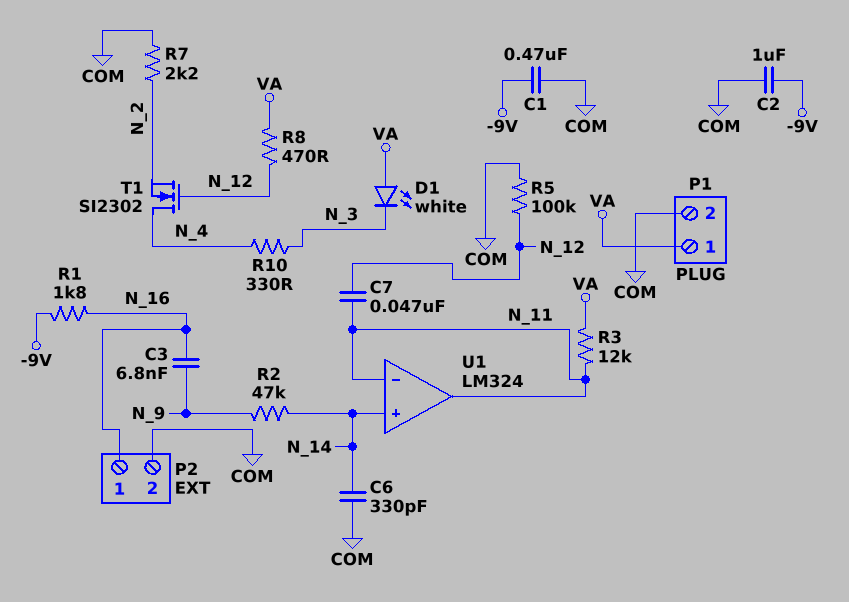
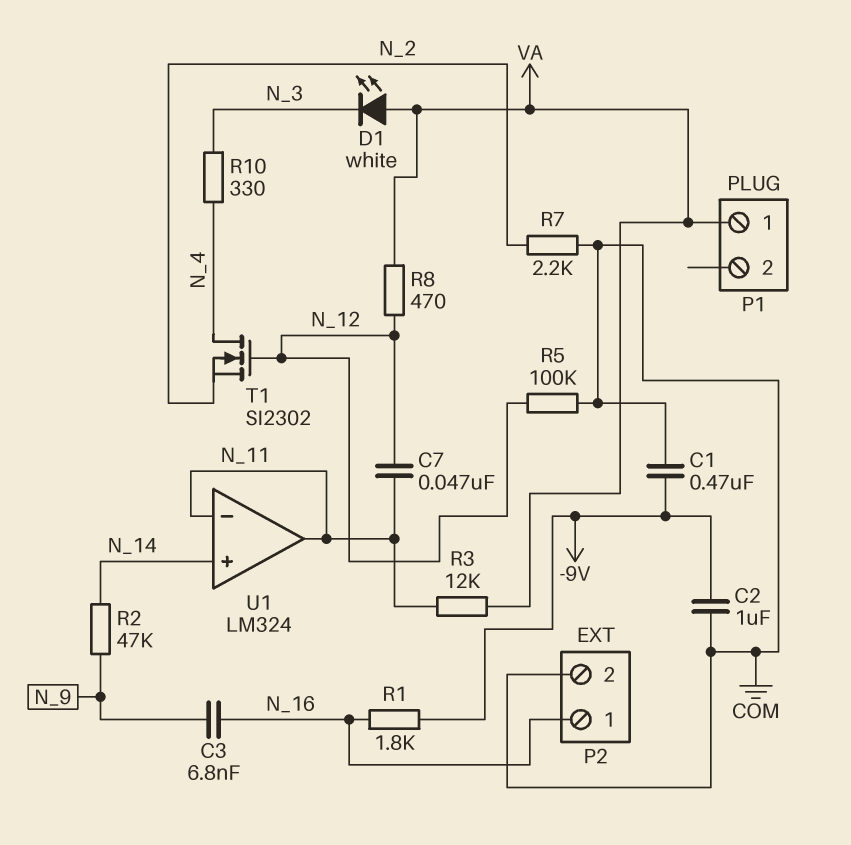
C6: 330pF (COM, N_14) -> none
P1 pin 2: COM -> none

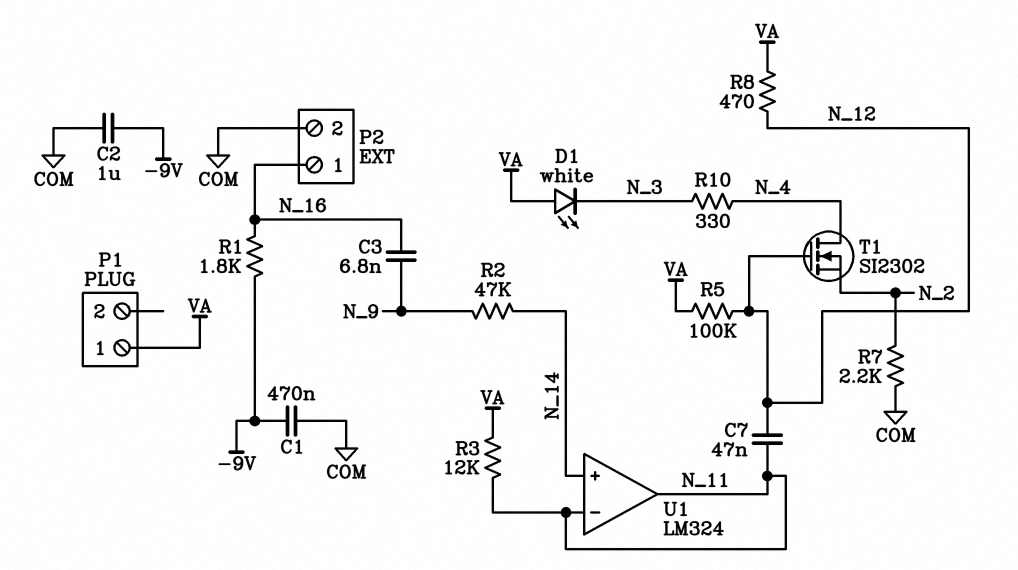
R5: 100k (COM, N_12) -> 100k (N_12, VA)

